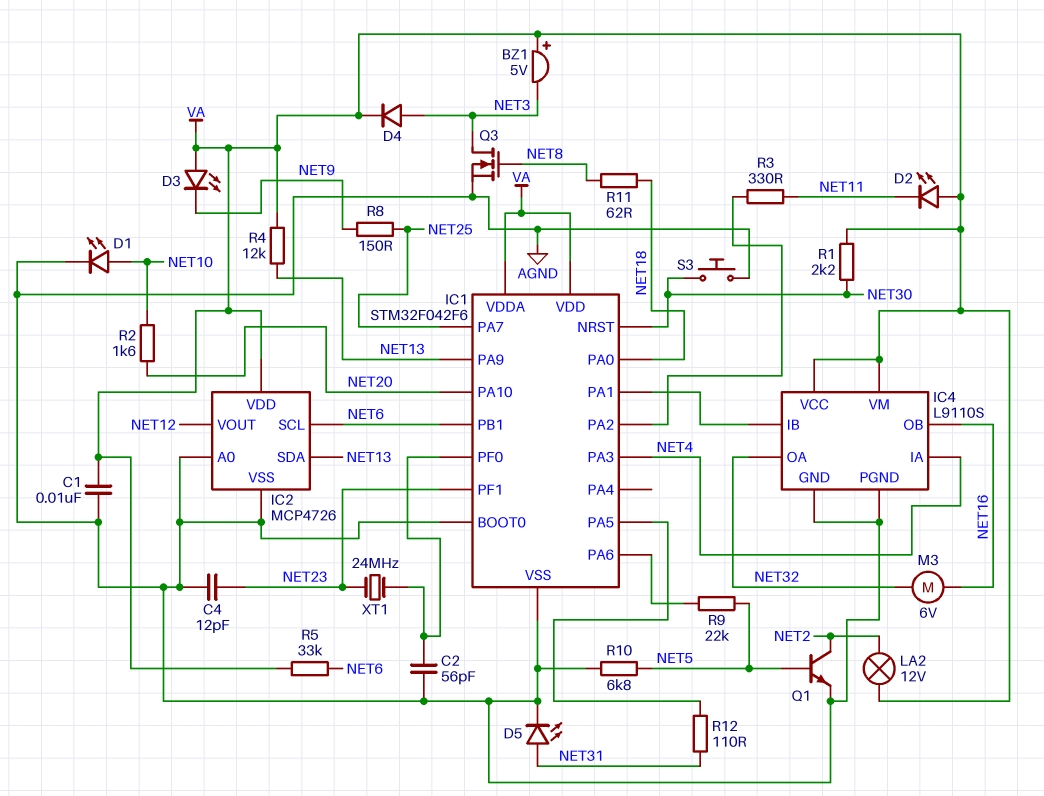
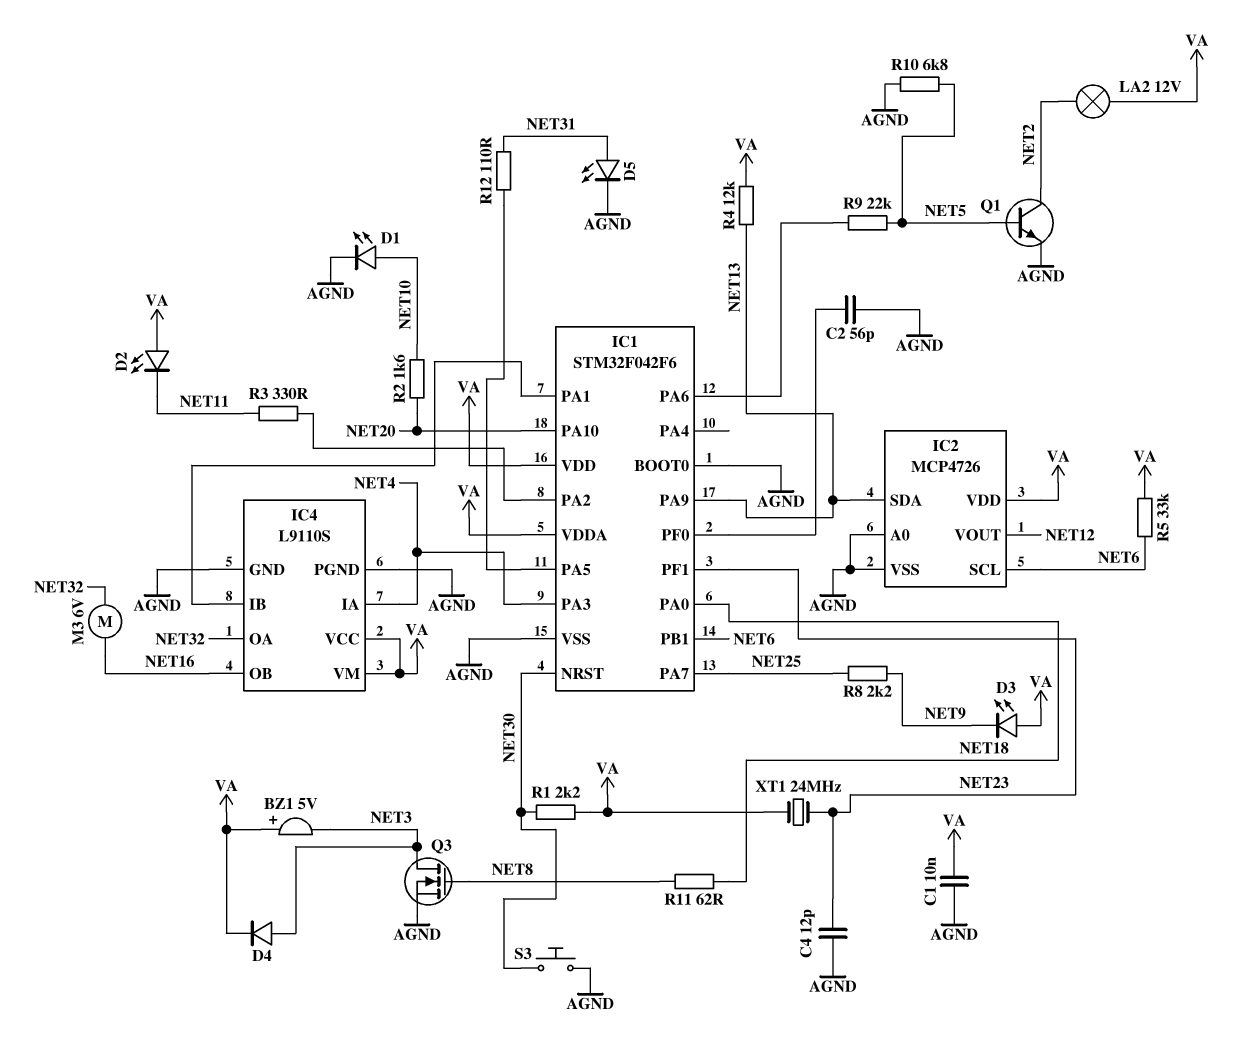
R8: 150 (NET9, NET25) -> 2.2k (NET9, NET25)
XT1: 24MHz (IC1/PF0, NET23) -> 24MHz (NET23, VA)

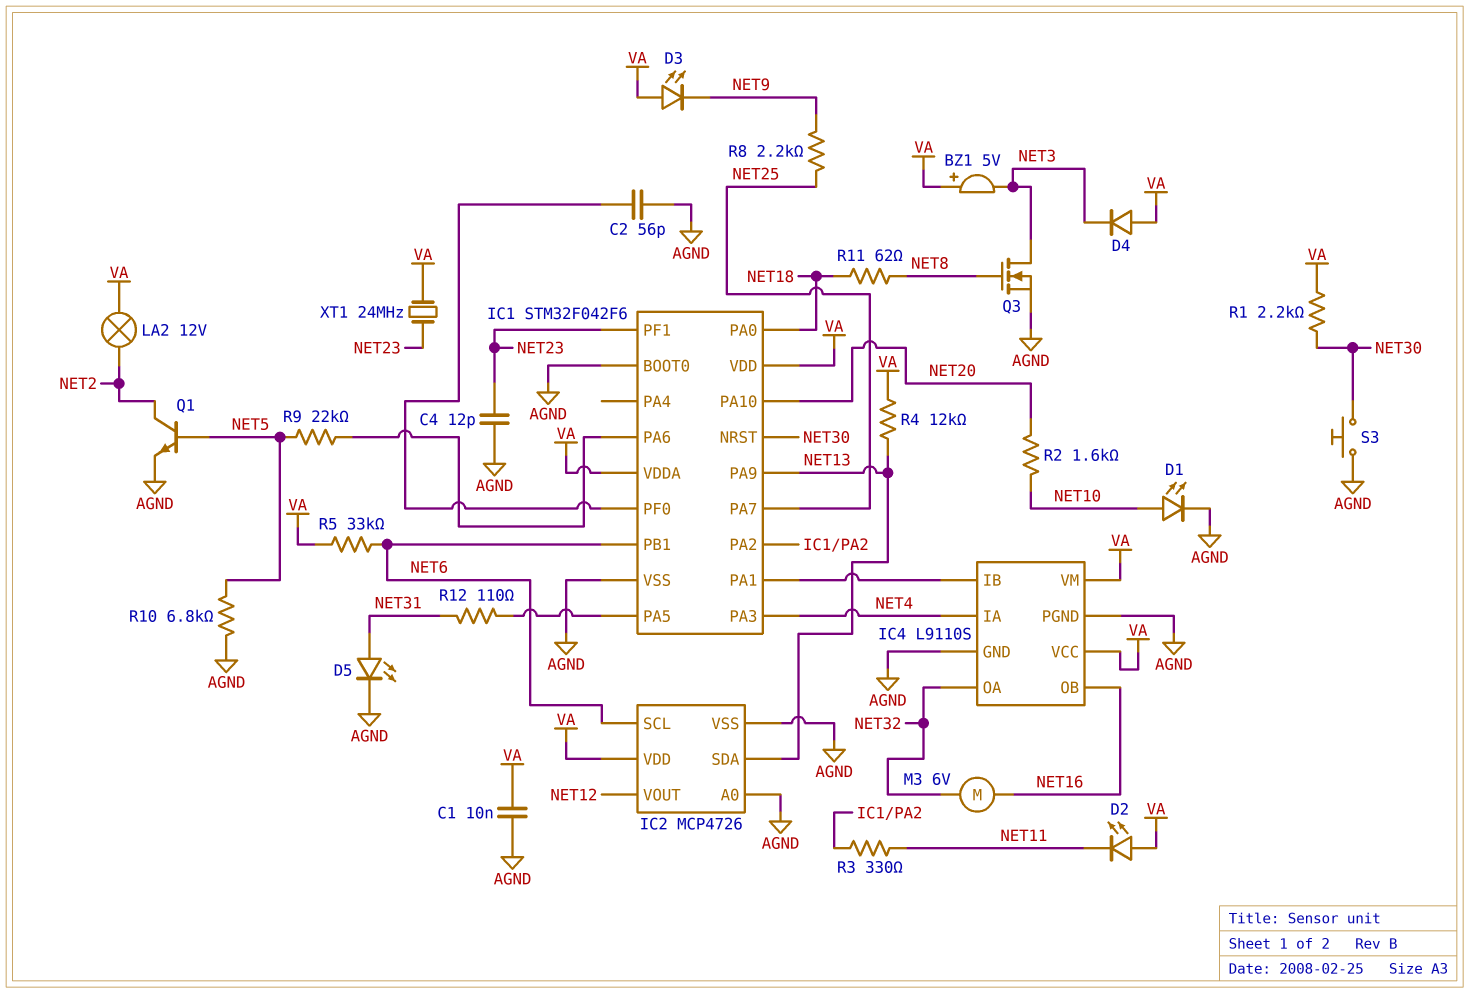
D4: diode (A NET3, K VA) -> diode (A VA, K NET3)

